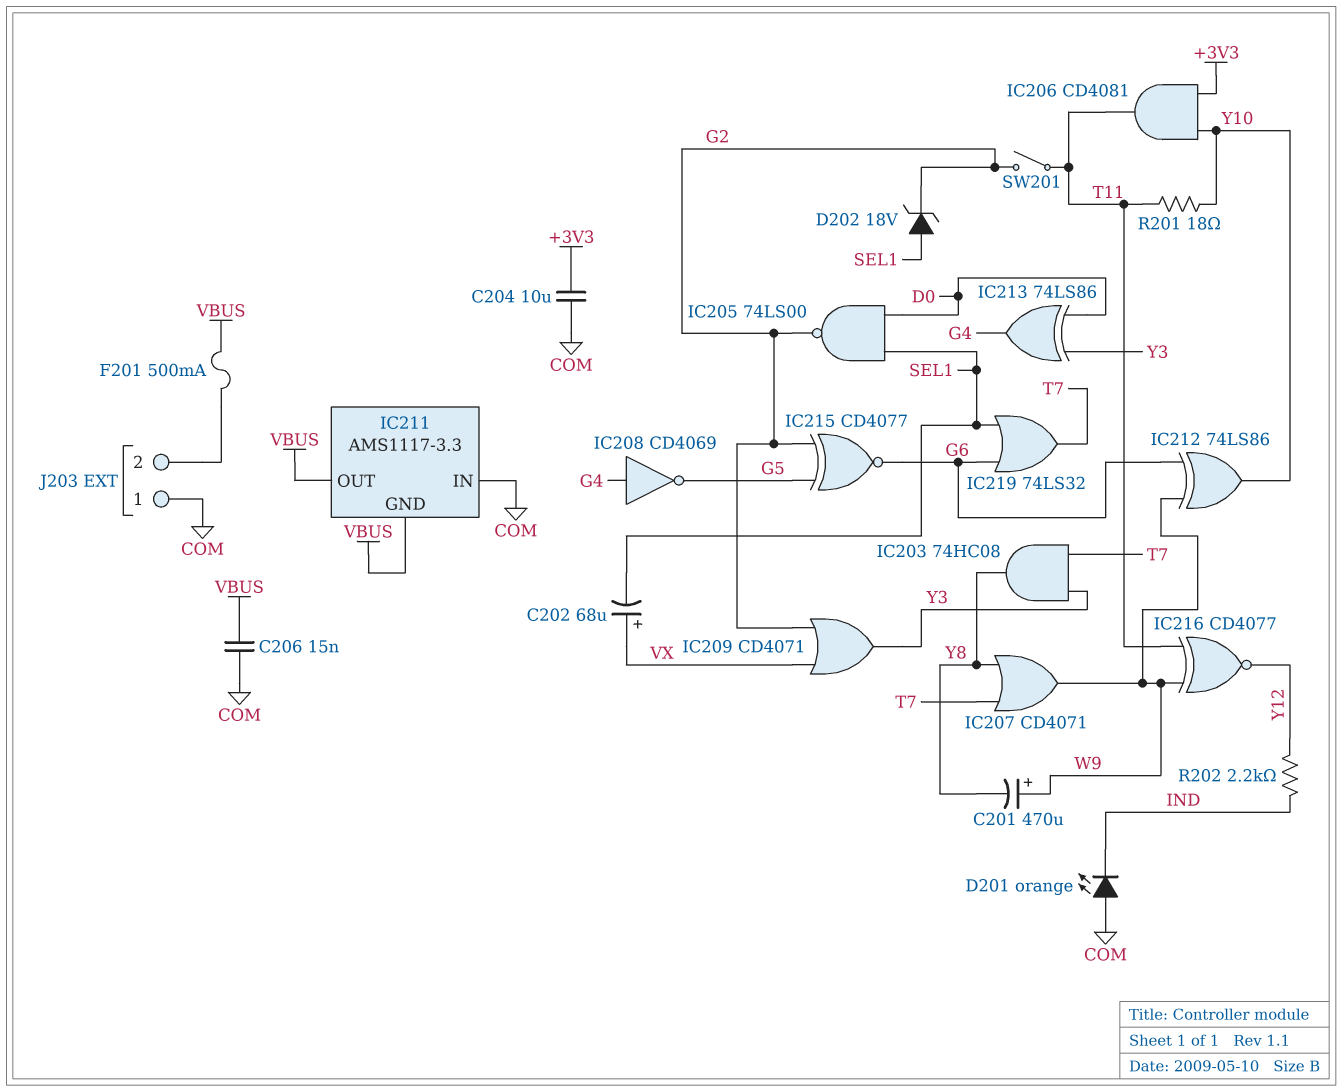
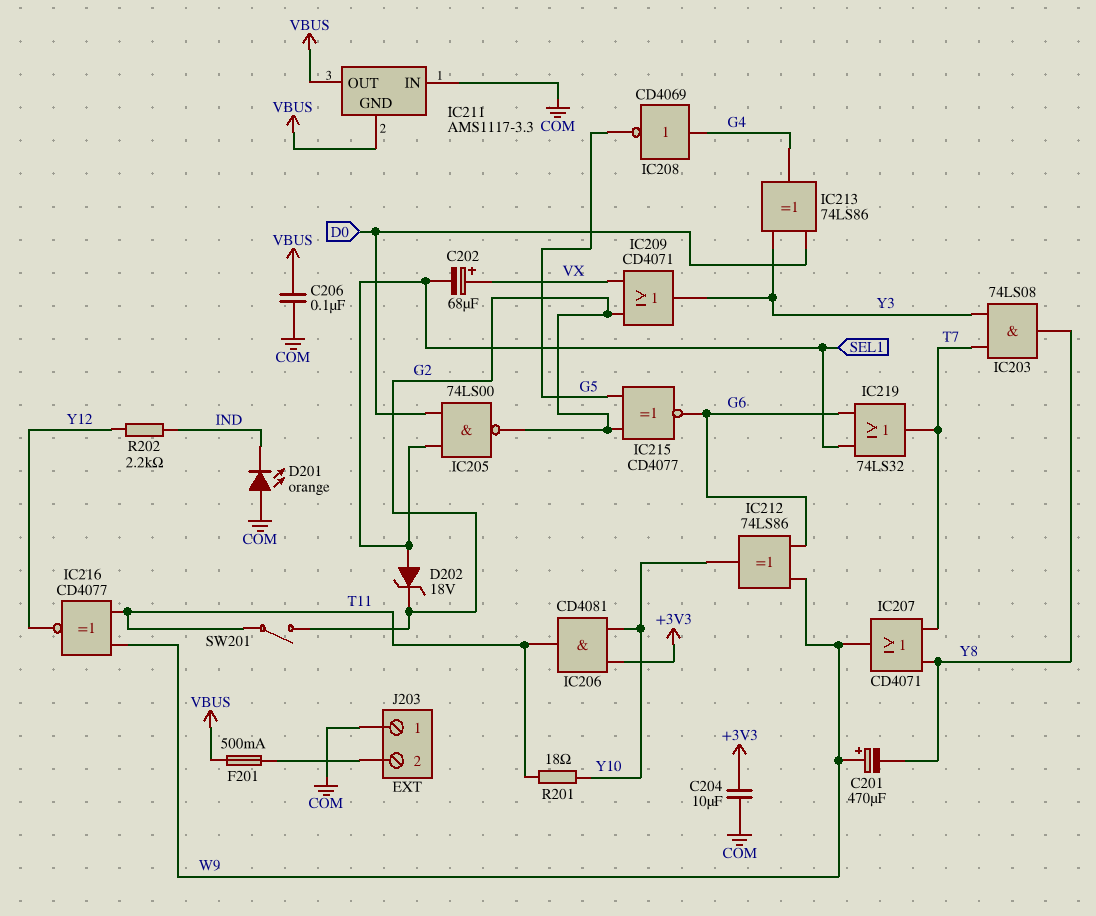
C206: 15nF (COM, VBUS) -> 100nF (COM, VBUS)
IC203: AND 74HC08 (in T7, in Y3, out Y8) -> AND 74LS08 (in T7, in Y3, out Y8)

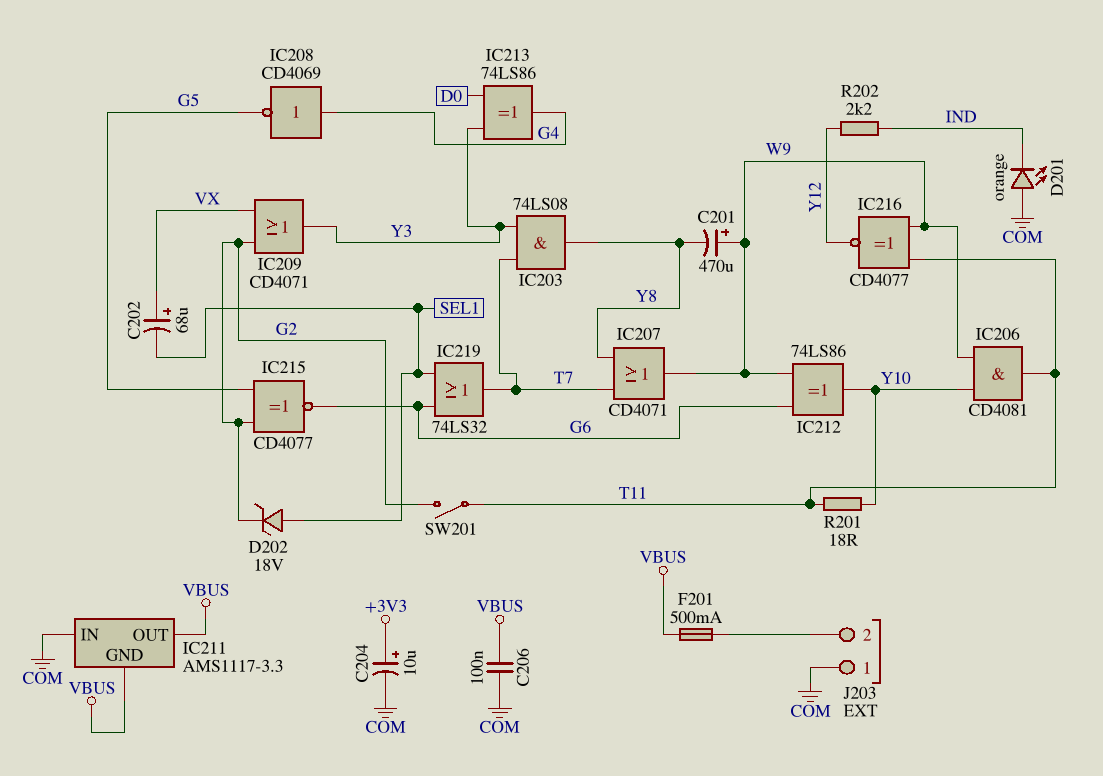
C204: 10uF (+3V3, COM) -> 10uF (plus +3V3, minus COM)
IC205: NAND 74LS00 (in D0, in SEL1, out G2) -> none
IC206: AND CD4081 (in +3V3, in Y10, out T11) -> AND CD4081 (in W9, in Y10, out T11)

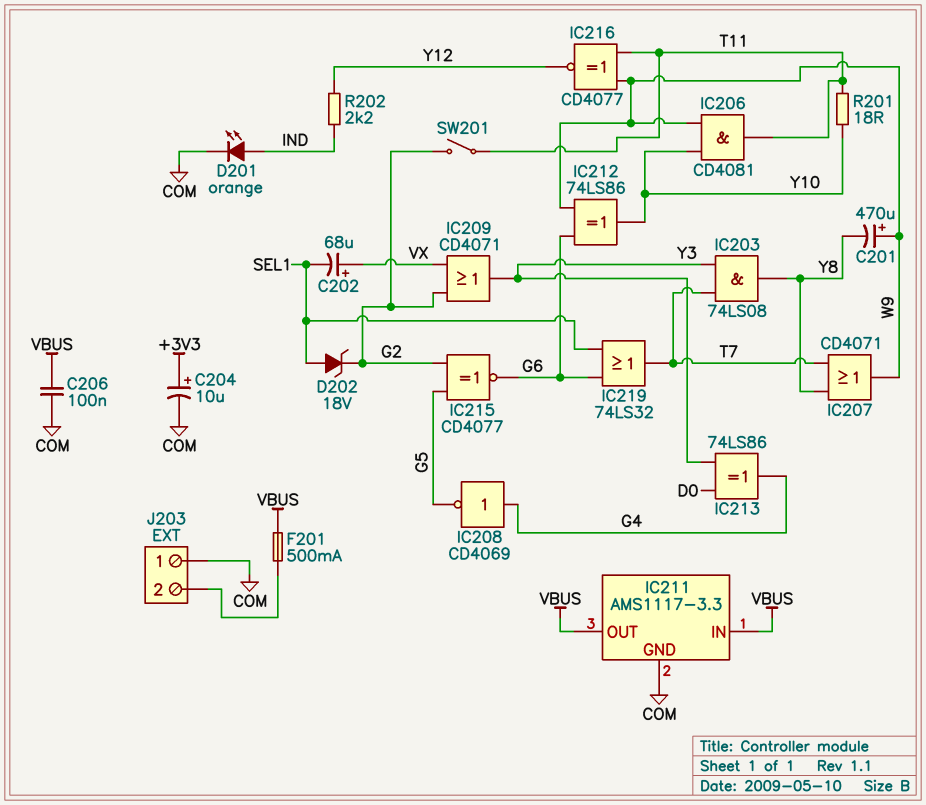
D201: LED orange (A COM, K IND) -> LED orange (A IND, K COM)
IC211 pin GND: VBUS -> COM
IC211 pin IN: COM -> VBUS

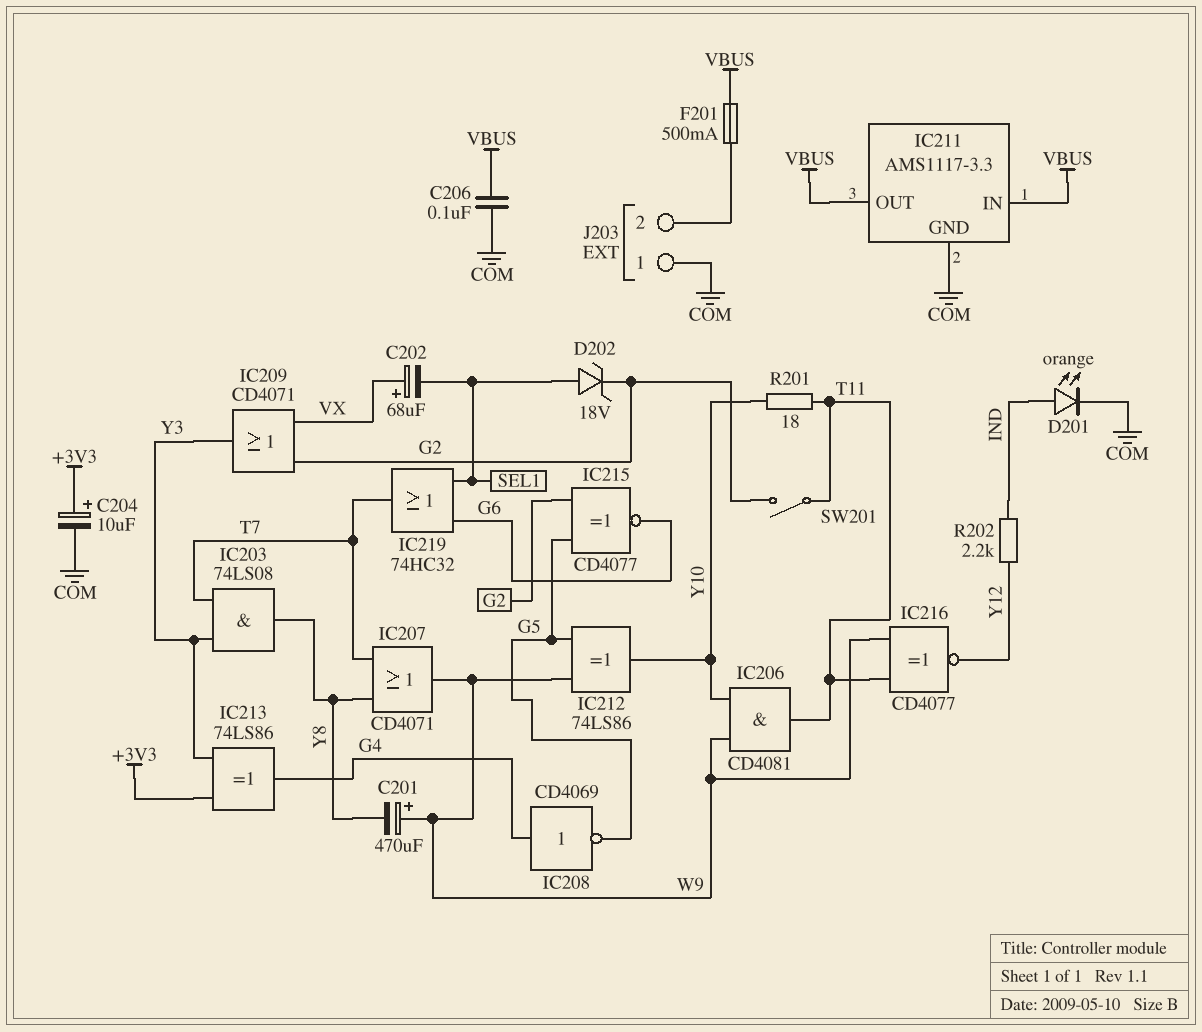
IC212: XOR 74LS86 (in G6, in W9, out Y10) -> XOR 74LS86 (in G5, in W9, out Y10)
IC213: XOR 74LS86 (in D0, in Y3, out G4) -> XOR 74LS86 (in +3V3, in Y3, out G4)
IC219: OR 74LS32 (in G6, in SEL1, out T7) -> OR 74HC32 (in G6, in SEL1, out T7)

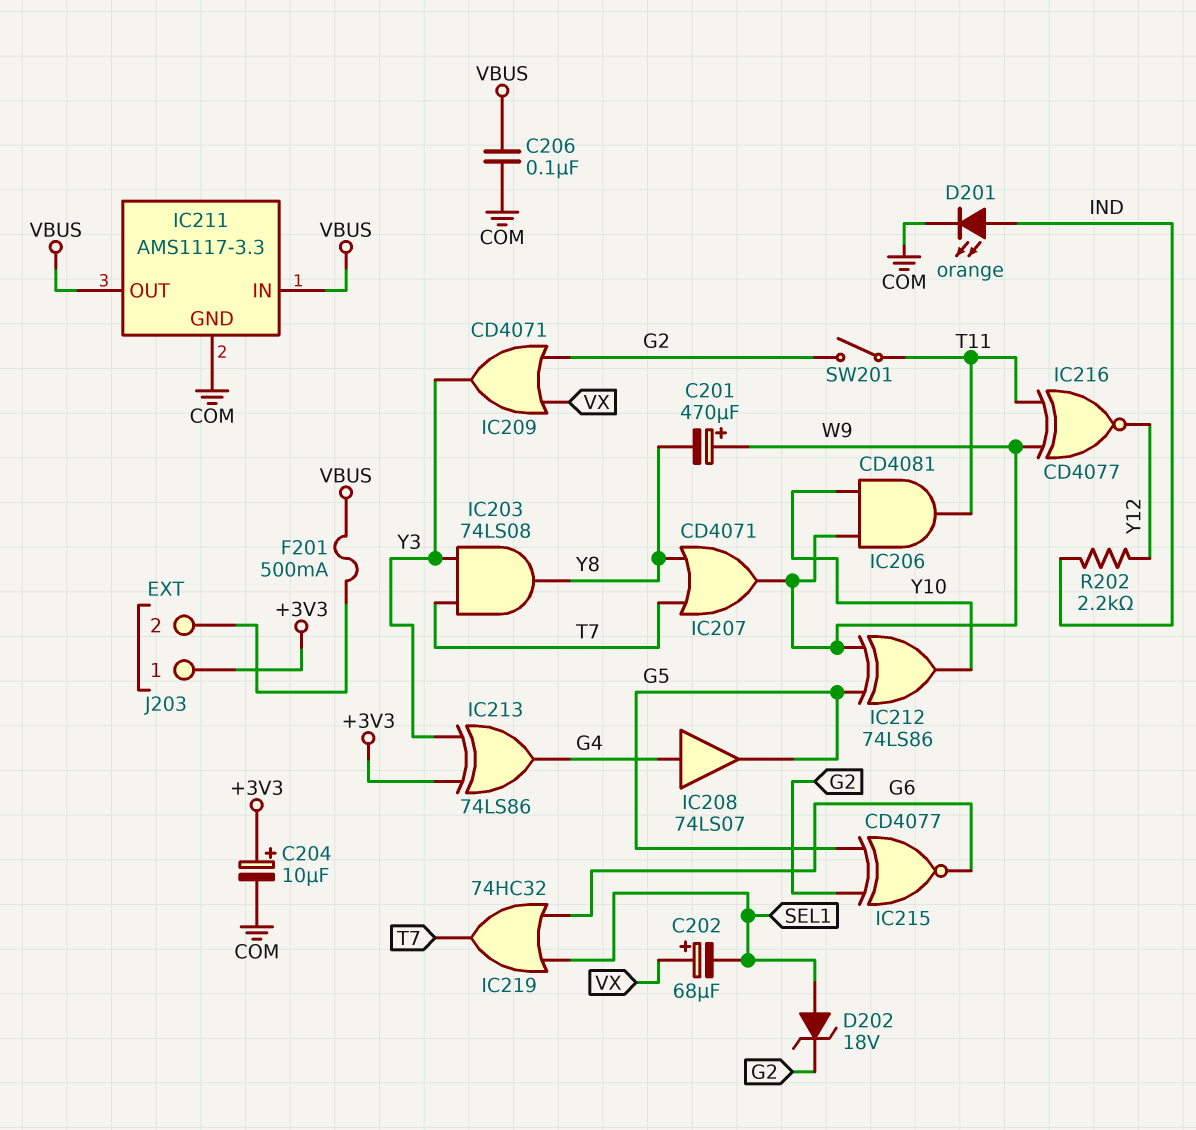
IC208: NOT CD4069 (in G4, out G5) -> buffer 74LS07 (in G4, out G5)
J203 pin 1: COM -> +3V3
R201: 18 (T11, Y10) -> none

